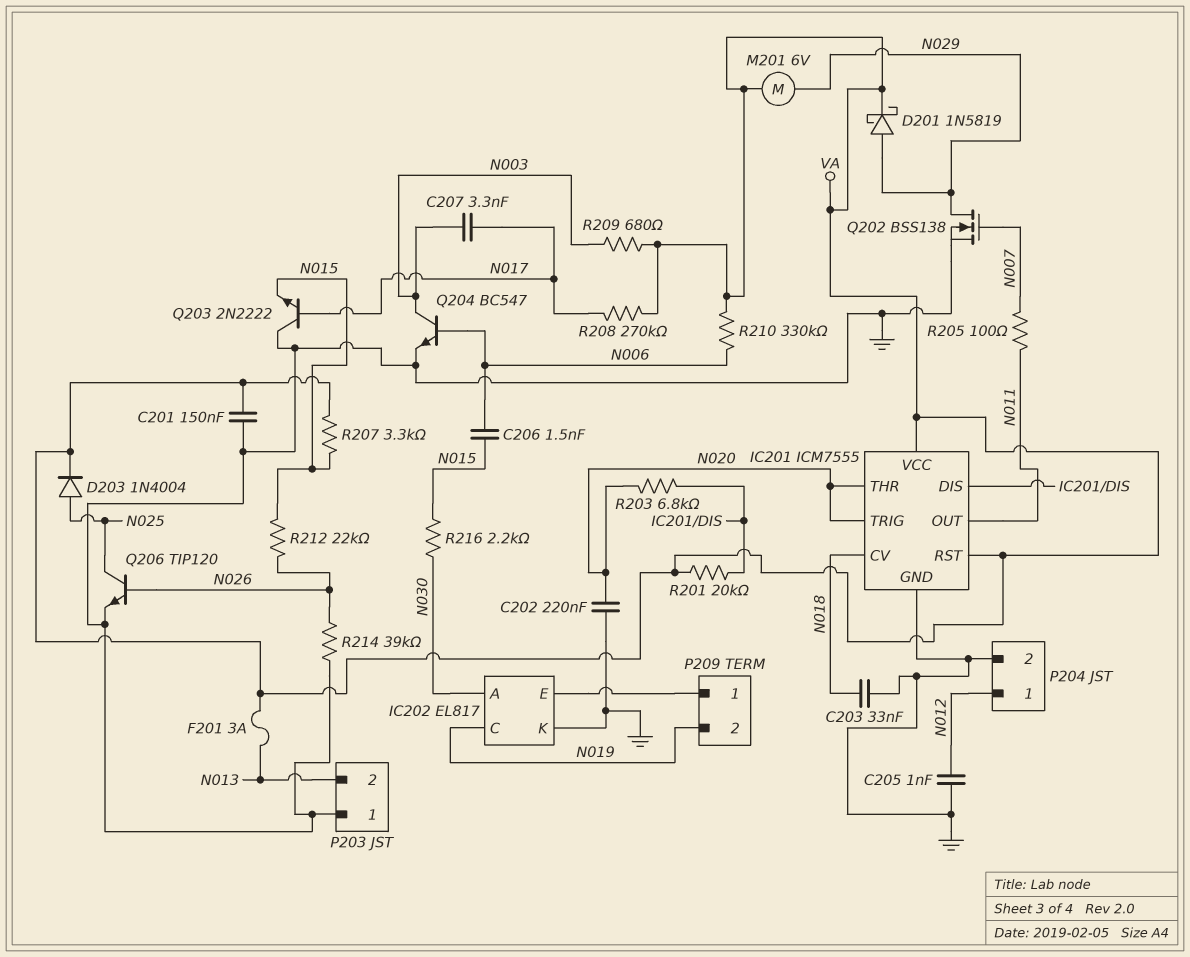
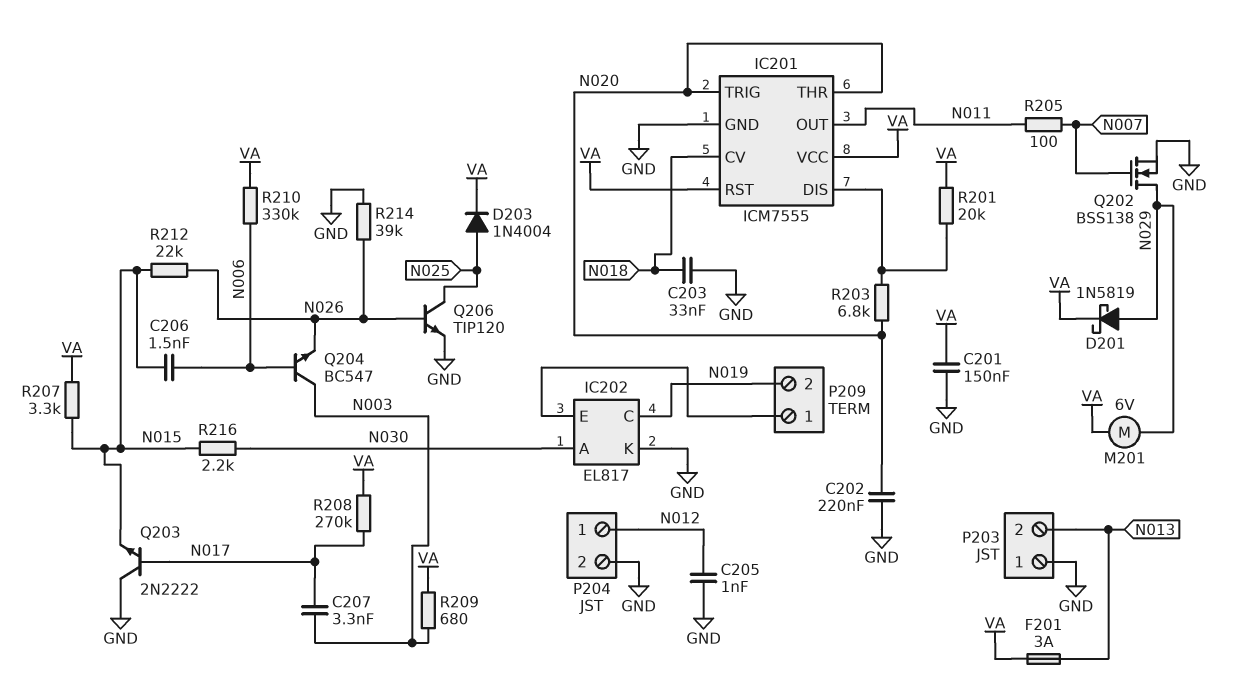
Q204: NPN BC547 (B N006, C N003, E GND) -> NPN BC547 (B N006, C N003, E N026)

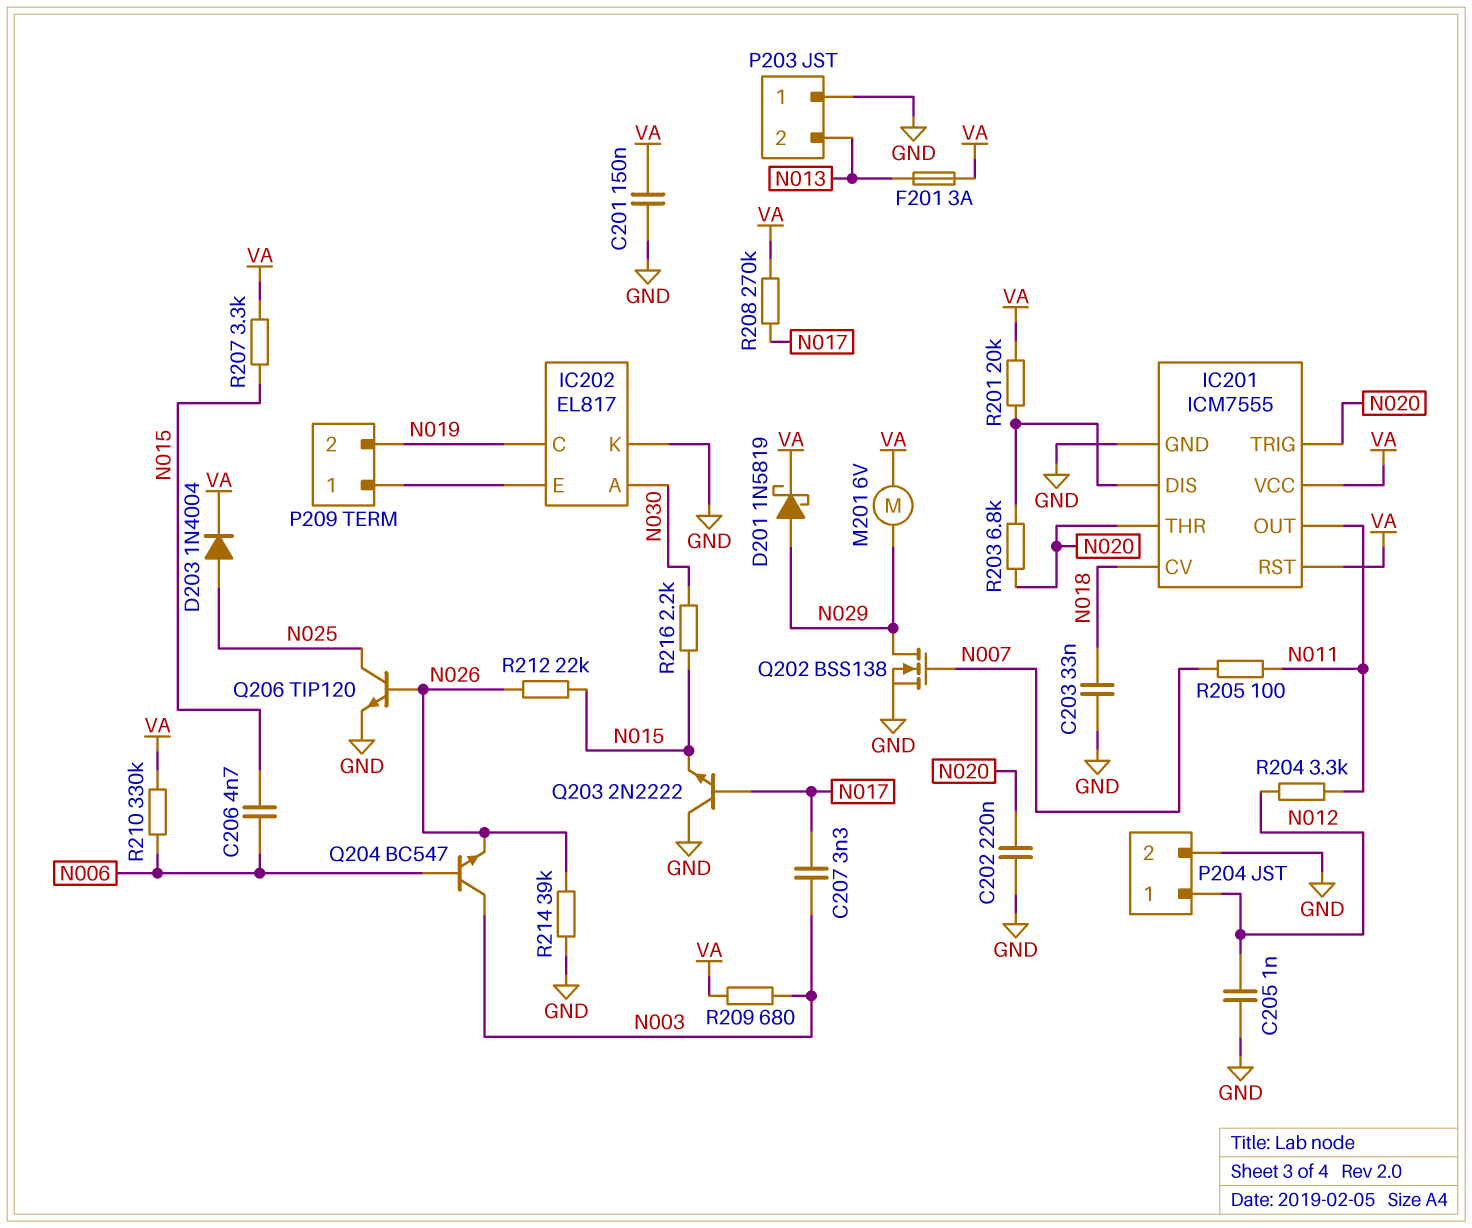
C206: 1.5nF (N006, N015) -> 4.7nF (N006, N015)
R204: none -> 3.3k (N011, N012)

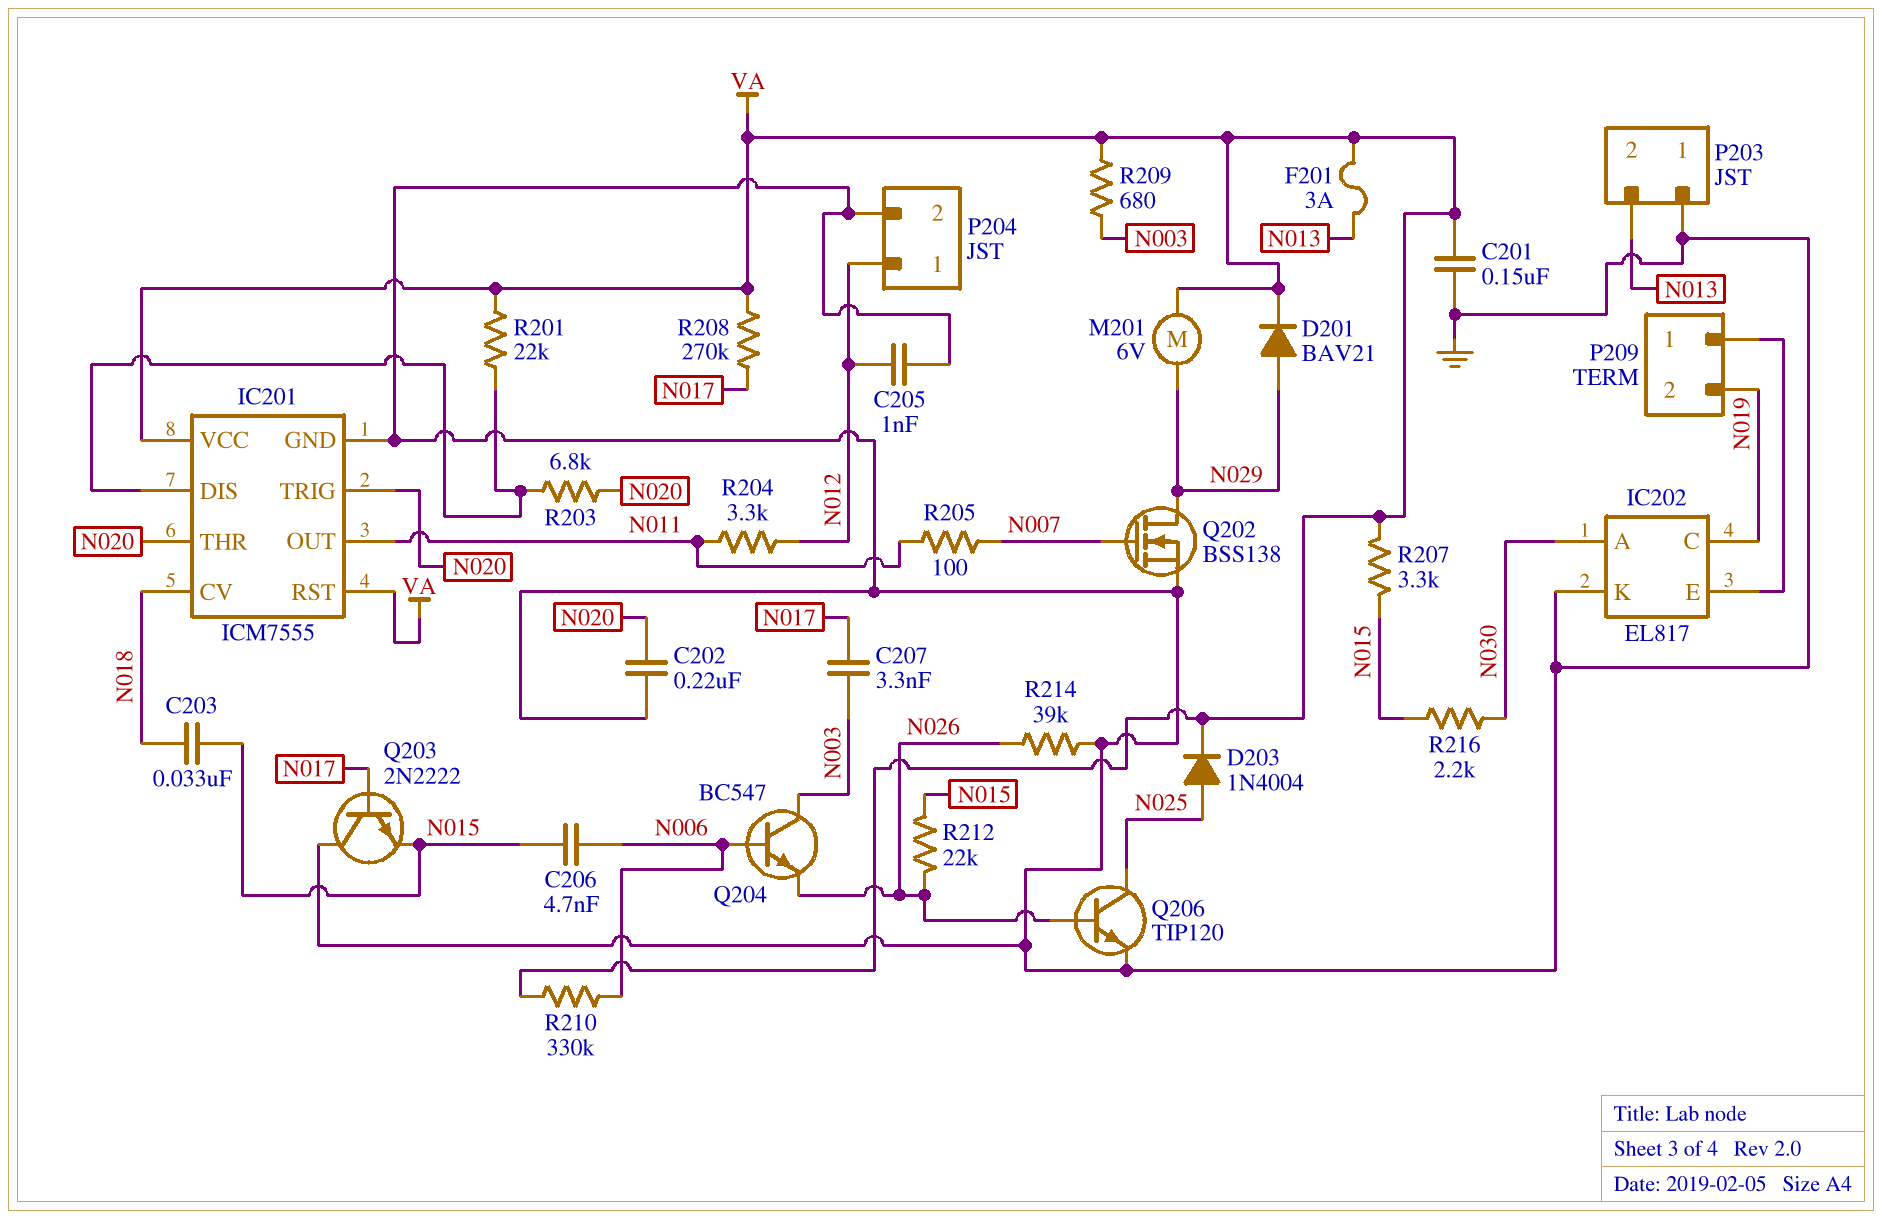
C203: 33nF (GND, N018) -> 33nF (N015, N018)
D201: schottky 1N5819 (A N029, K VA) -> diode BAV21 (A N029, K VA)
R201: 20k (IC201/DIS, VA) -> 22k (IC201/DIS, VA)

